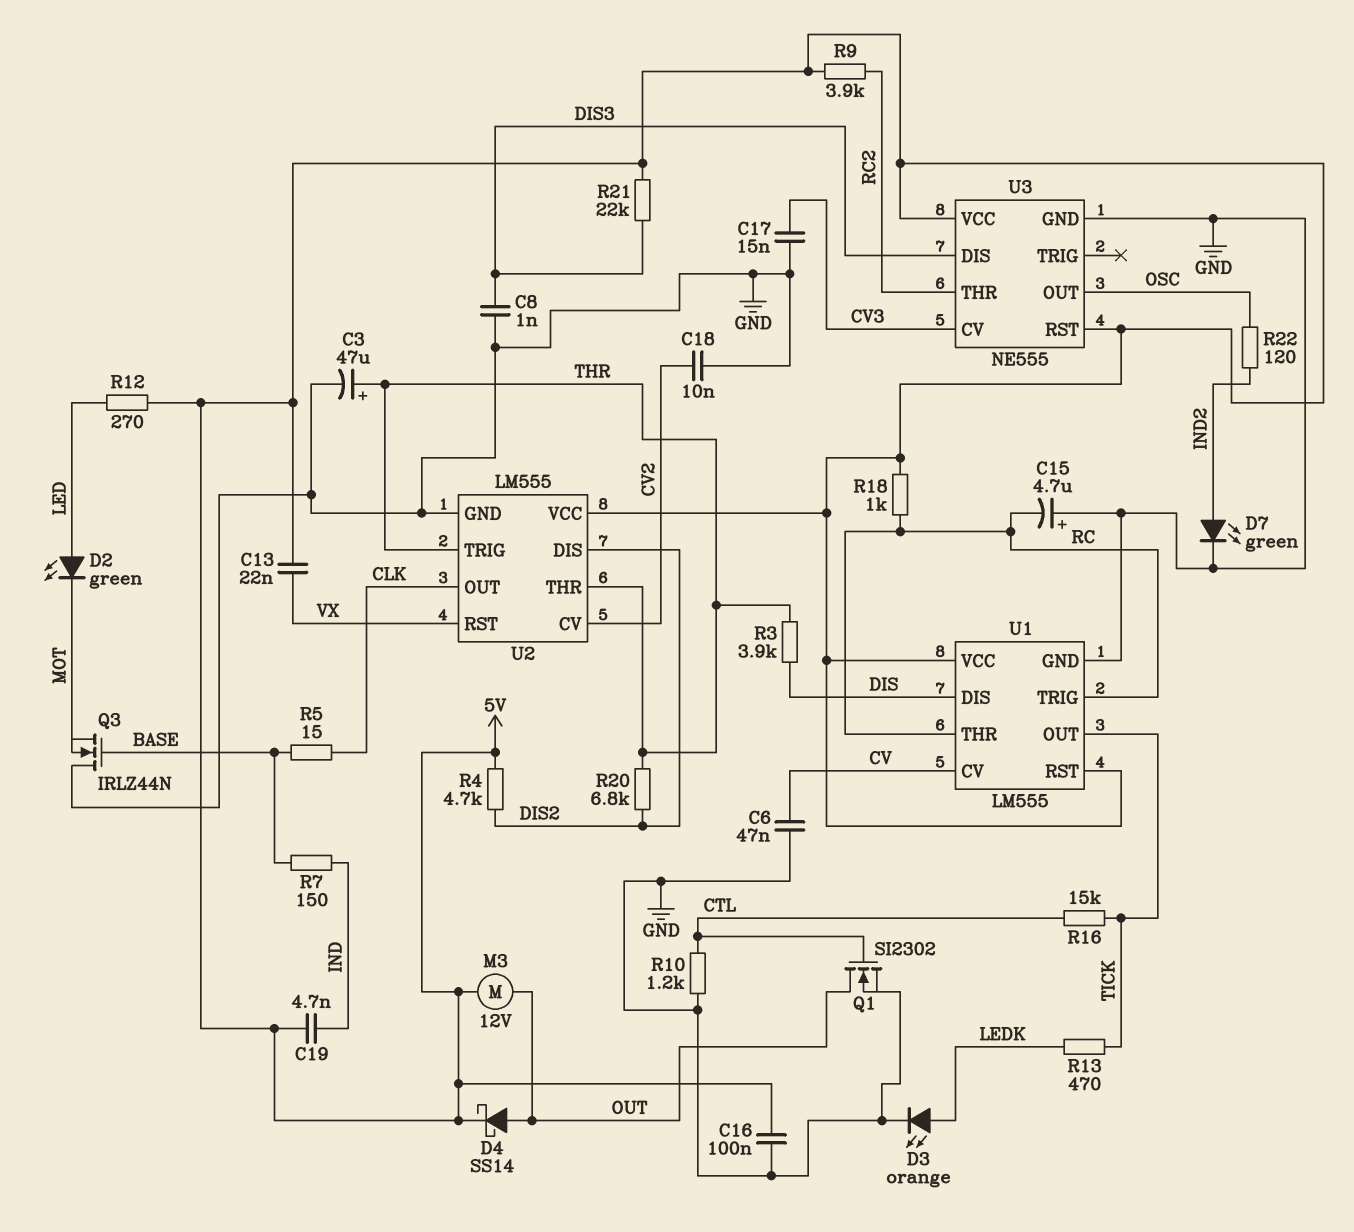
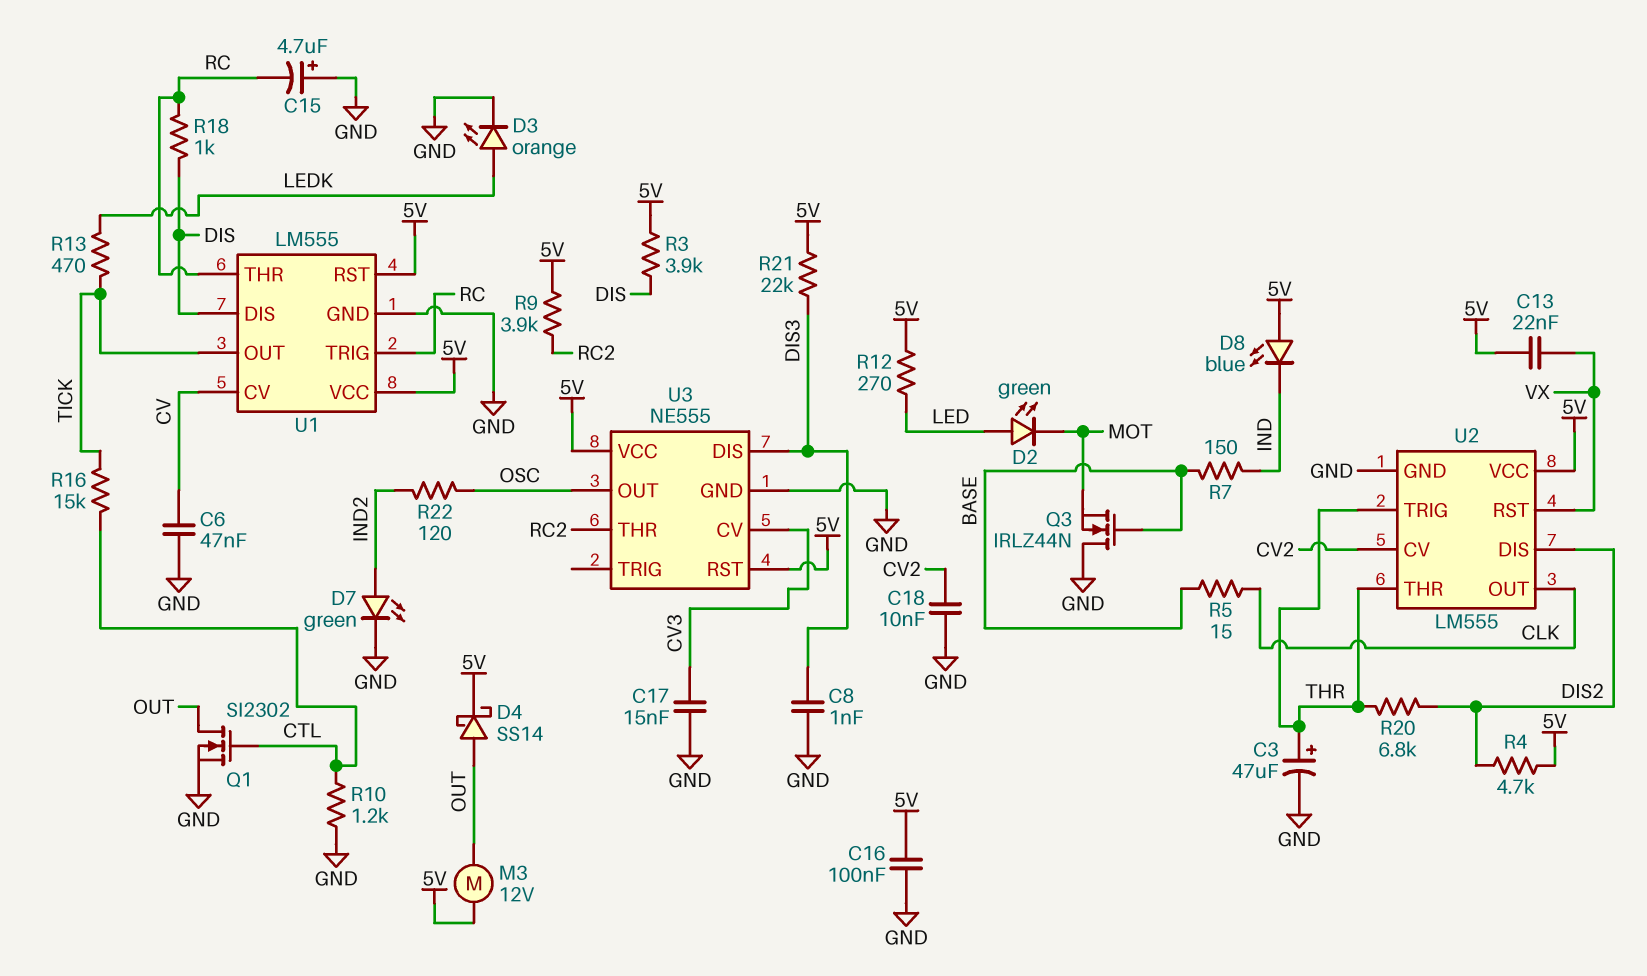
C19: 4.7nF (5V, IND) -> none
D8: none -> LED blue (A 5V, K IND)
R3: 3.9k (DIS, THR) -> 3.9k (5V, DIS)
R18: 1k (5V, RC) -> 1k (DIS, RC)

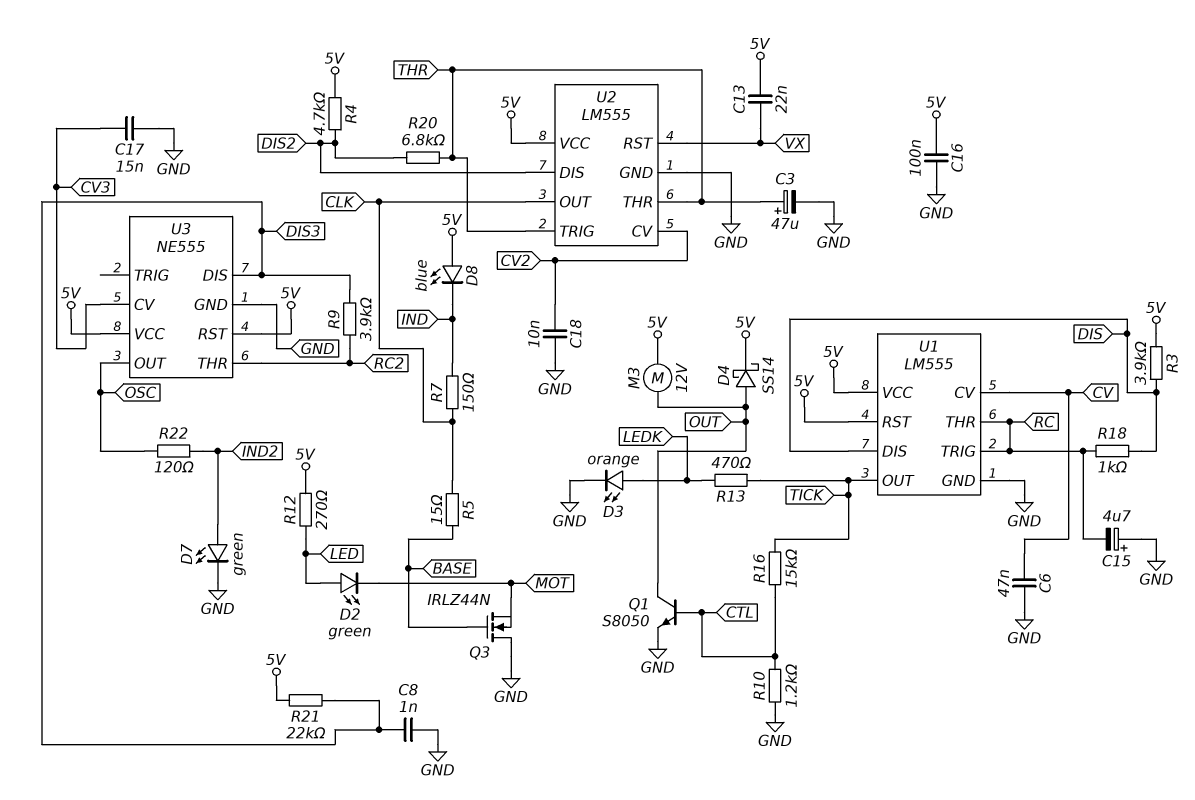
Q1: NMOS SI2302 (G CTL, D OUT, S GND) -> NPN S8050 (B CTL, C OUT, E GND)
R7: 150 (BASE, IND) -> 150 (CLK, IND)
R9: 3.9k (5V, RC2) -> 3.9k (DIS3, RC2)

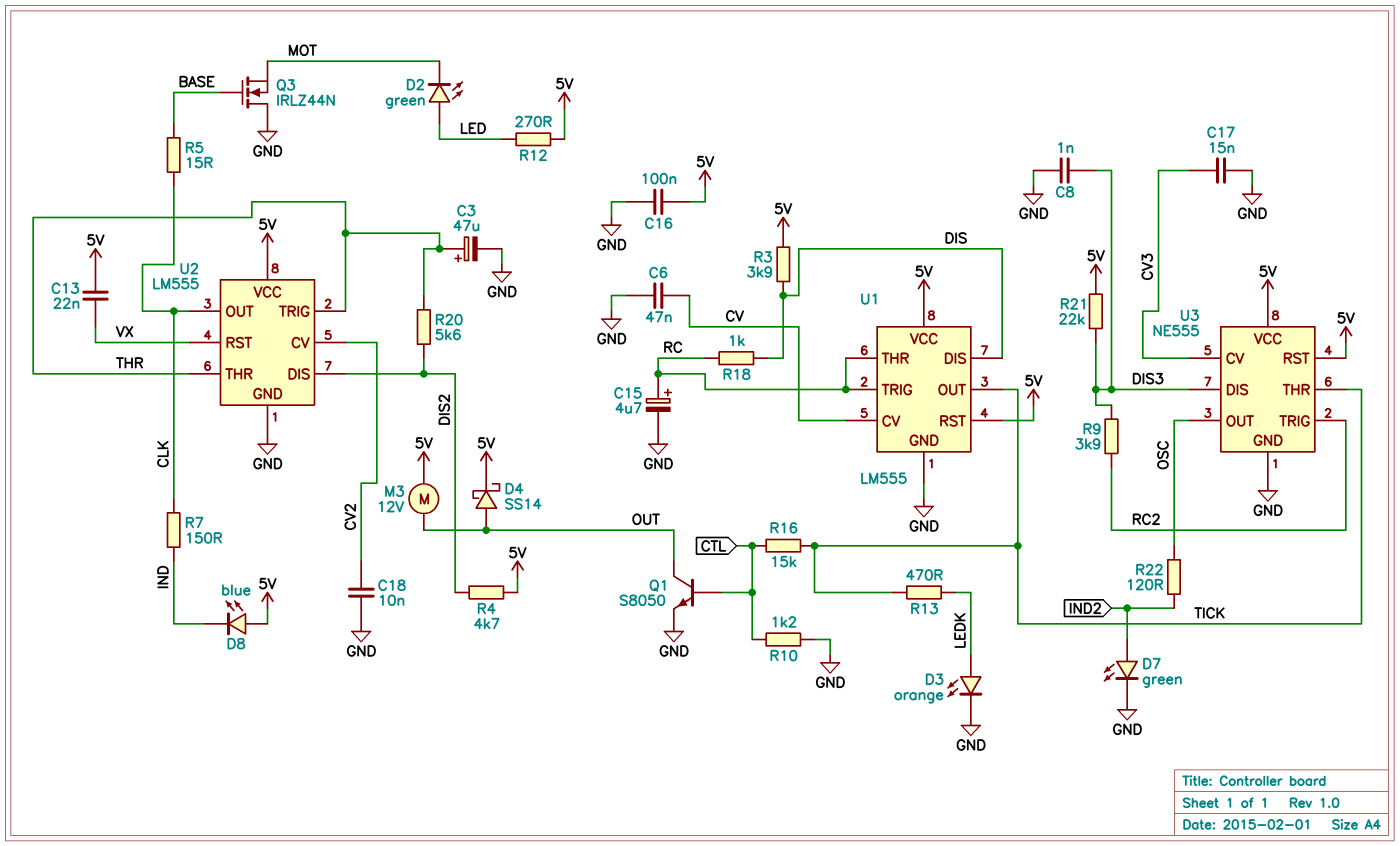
C15: 4.7uF (plus GND, minus RC) -> 4.7uF (plus RC, minus GND)
R20: 6.8k (DIS2, THR) -> 5.6k (DIS2, THR)
U3 pin THR: RC2 -> TICK
U3 pin TRIG: none -> RC2

